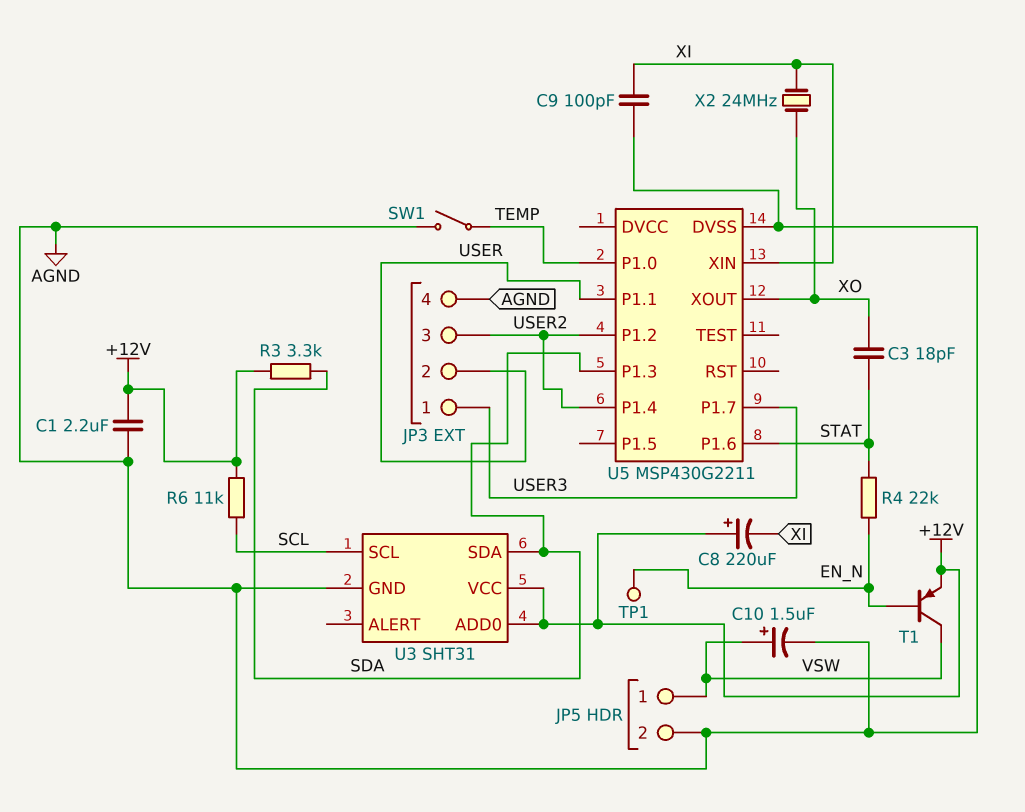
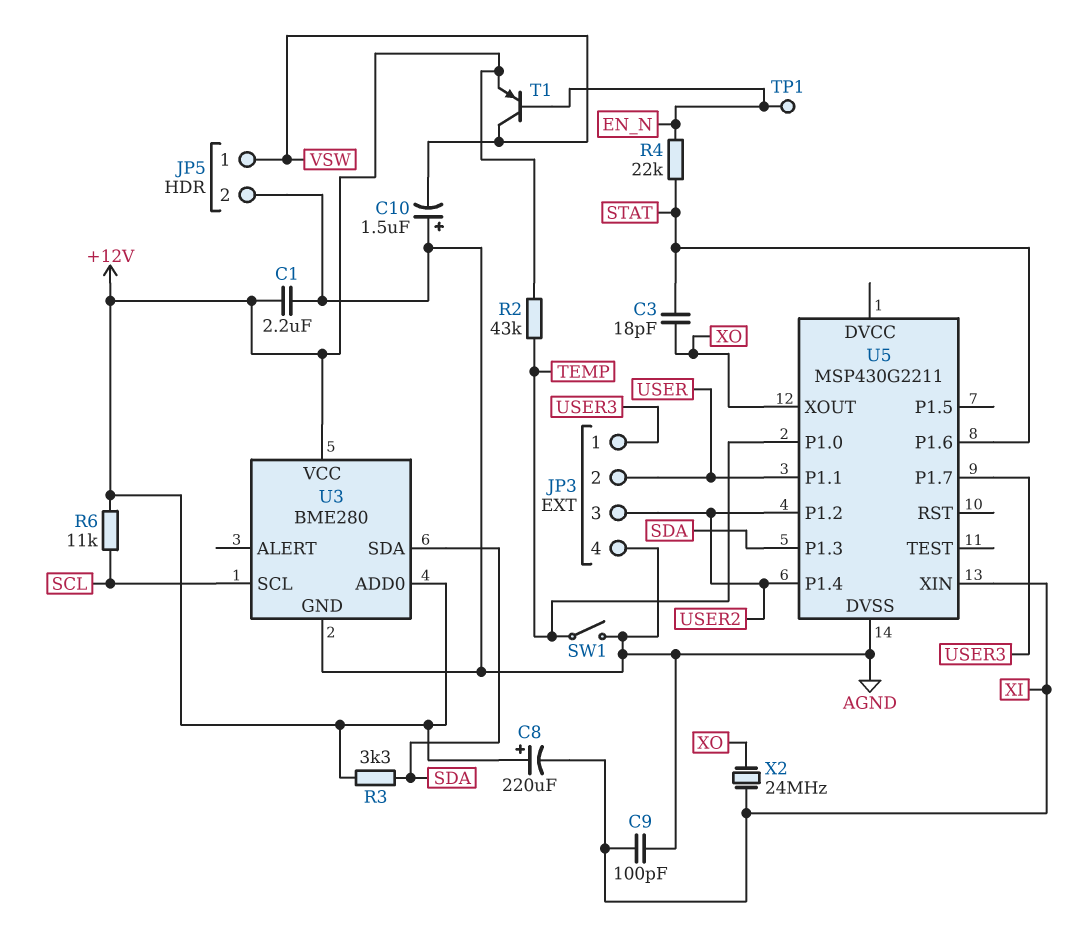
C10: 1.5uF (plus VSW, minus AGND) -> 1.5uF (plus AGND, minus VSW)
R2: none -> 43k (+12V, TEMP)
U3: SHT31 -> BME280

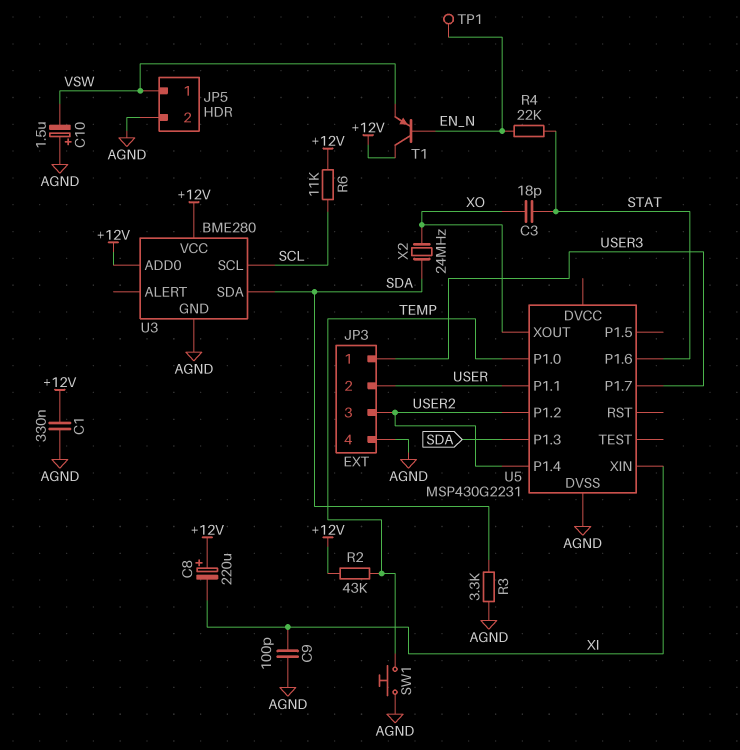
C1: 2.2uF (+12V, AGND) -> 330nF (+12V, AGND)
R3: 3.3k (+12V, SDA) -> 3.3k (AGND, SDA)
SW1: switch (AGND, TEMP) -> button (AGND, TEMP)
T1: PNP (B EN_N, C VSW, E +12V) -> PNP (B EN_N, C +12V, E VSW)
U5: MSP430G2211 -> MSP430G2231
X2: 24MHz (XI, XO) -> 24MHz (SDA, XO)

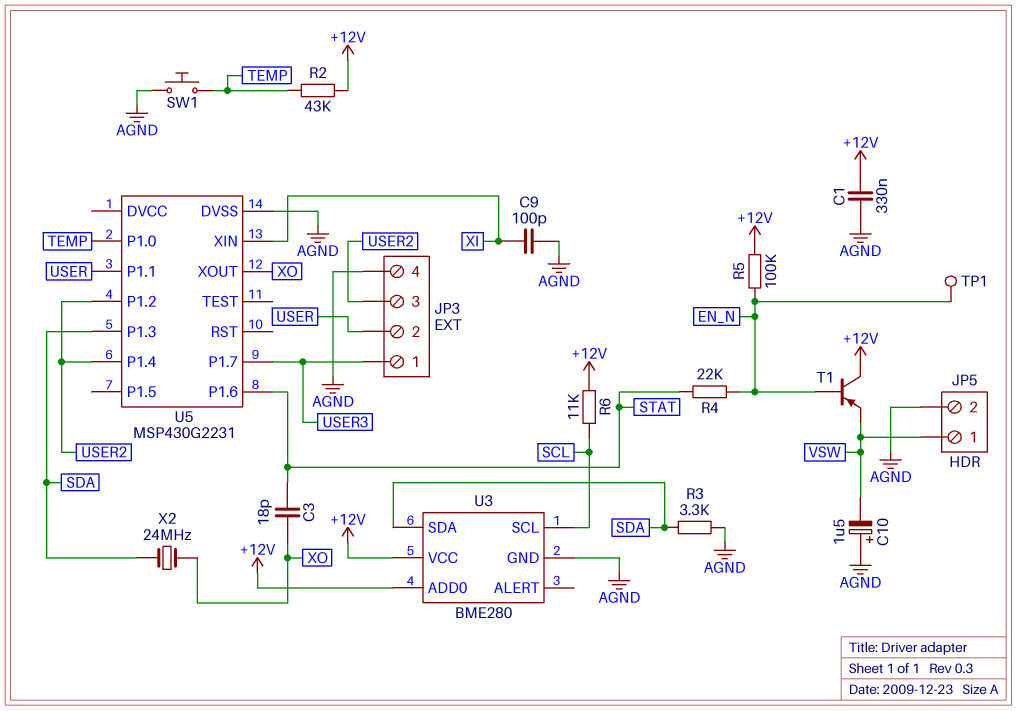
C8: 220uF (plus +12V, minus XI) -> none
R5: none -> 100k (+12V, EN_N)

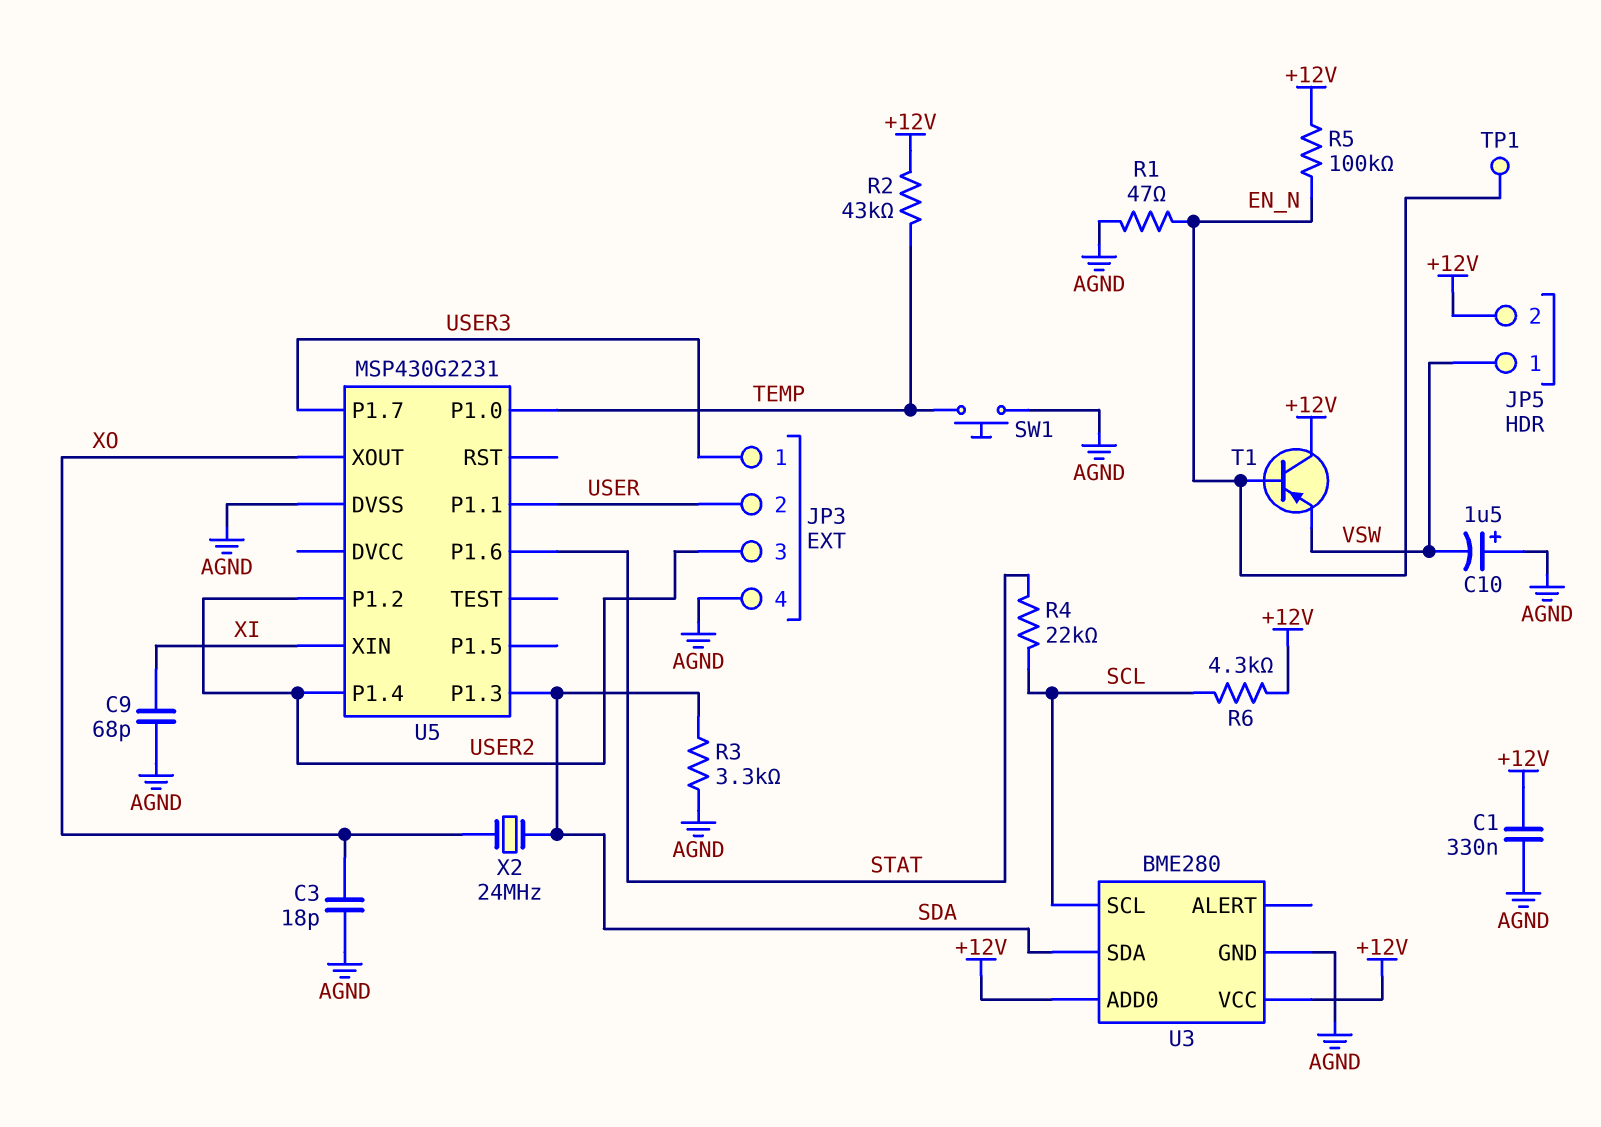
C3: 18pF (STAT, XO) -> 18pF (AGND, XO)
C9: 100pF (AGND, XI) -> 68pF (AGND, XI)
JP5 pin 2: AGND -> +12V
R1: none -> 47 (AGND, EN_N)
R4: 22k (EN_N, STAT) -> 22k (SCL, STAT)
R6: 11k (+12V, SCL) -> 4.3k (+12V, SCL)

